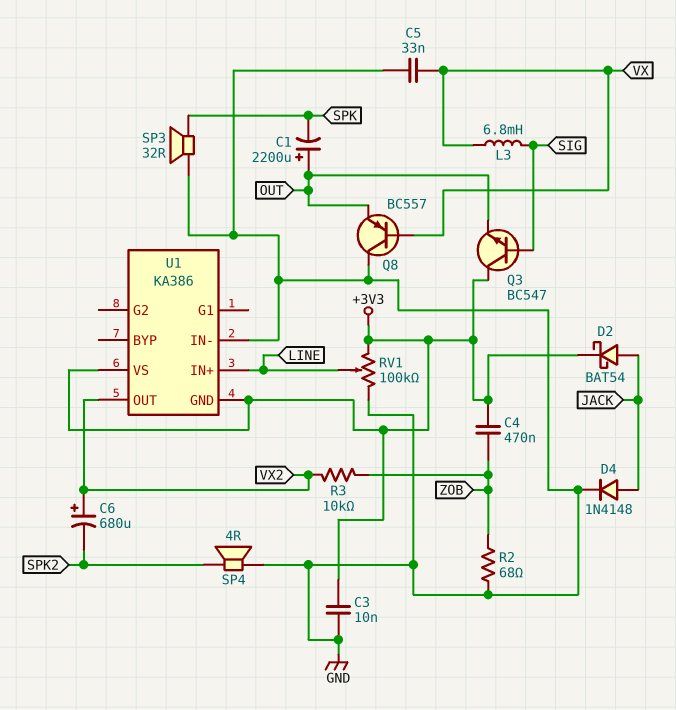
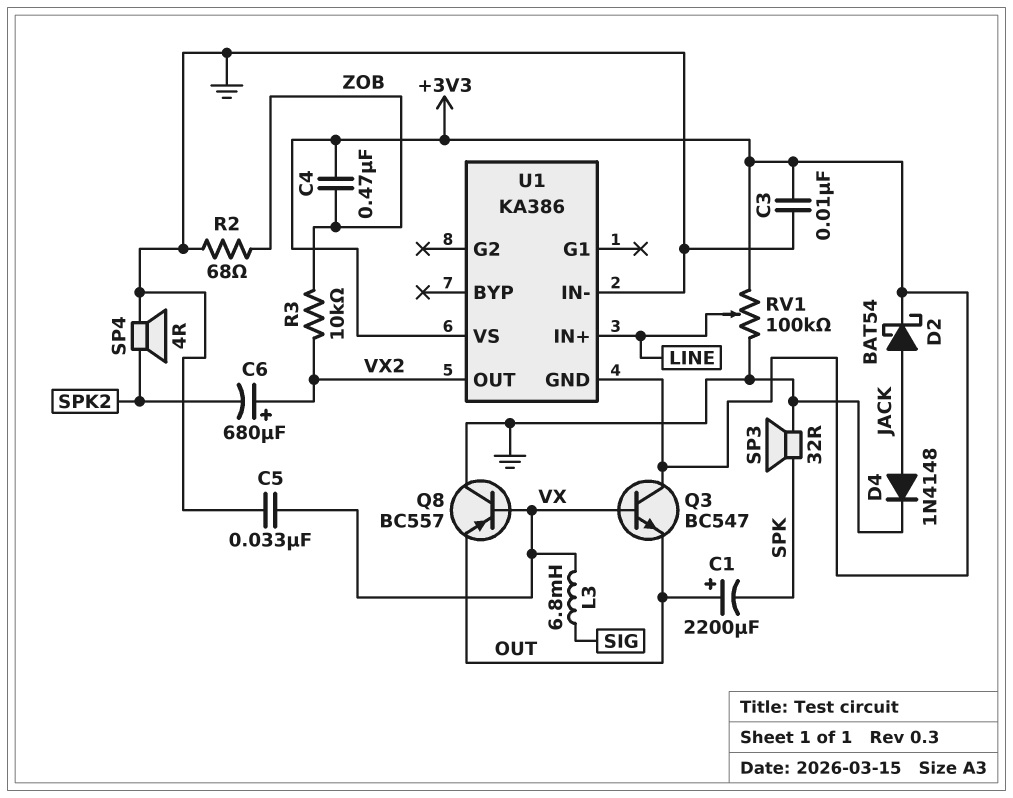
Q3: NPN BC547 (B SIG, C +3V3, E OUT) -> NPN BC547 (B VX, C +3V3, E OUT)

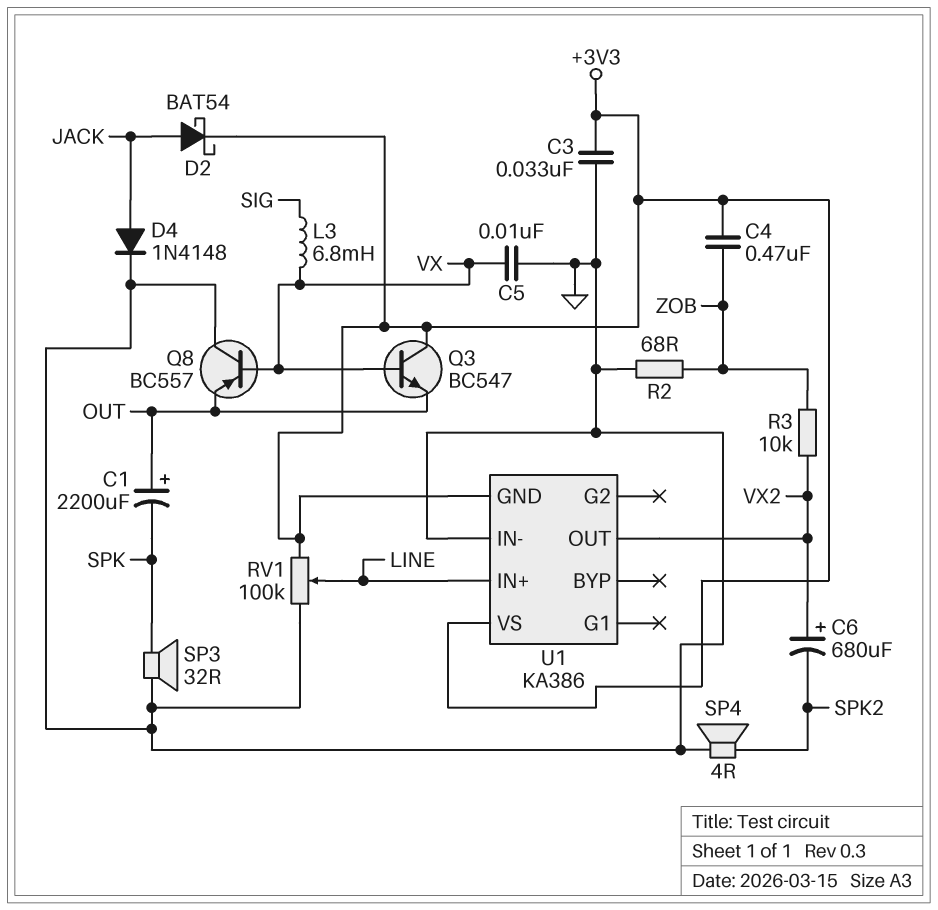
C3: 10nF (+3V3, GND) -> 33nF (+3V3, GND)
C5: 33nF (GND, VX) -> 10nF (GND, VX)

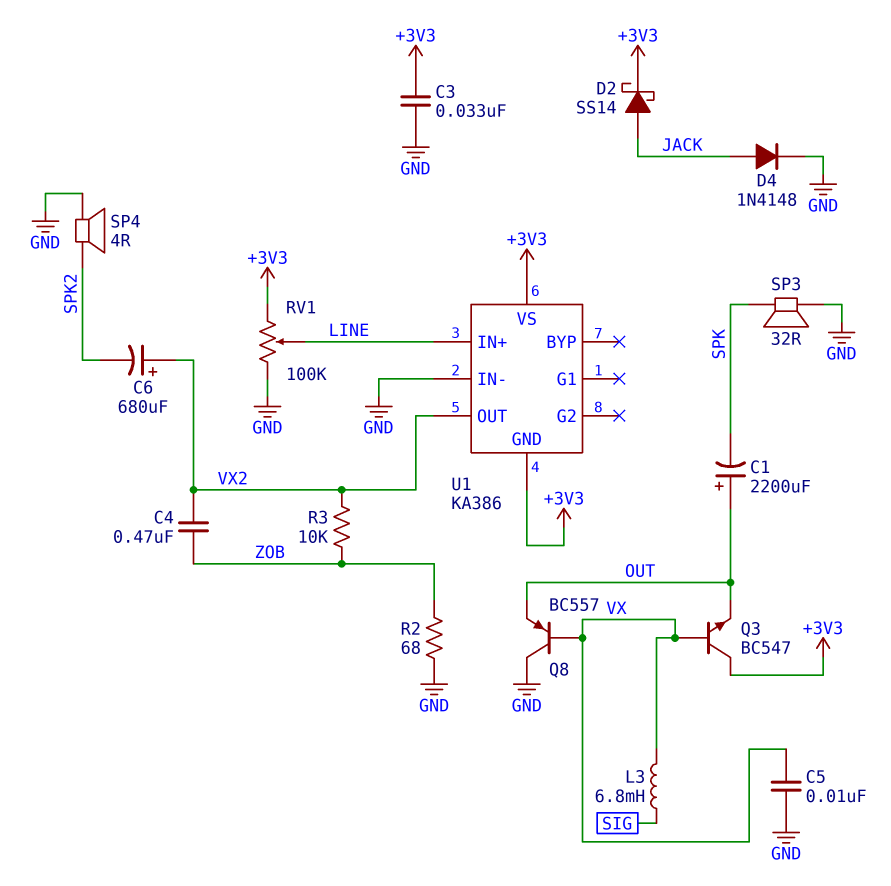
C4: 470nF (+3V3, ZOB) -> 470nF (VX2, ZOB)
D2: schottky BAT54 (A JACK, K +3V3) -> schottky SS14 (A JACK, K +3V3)

